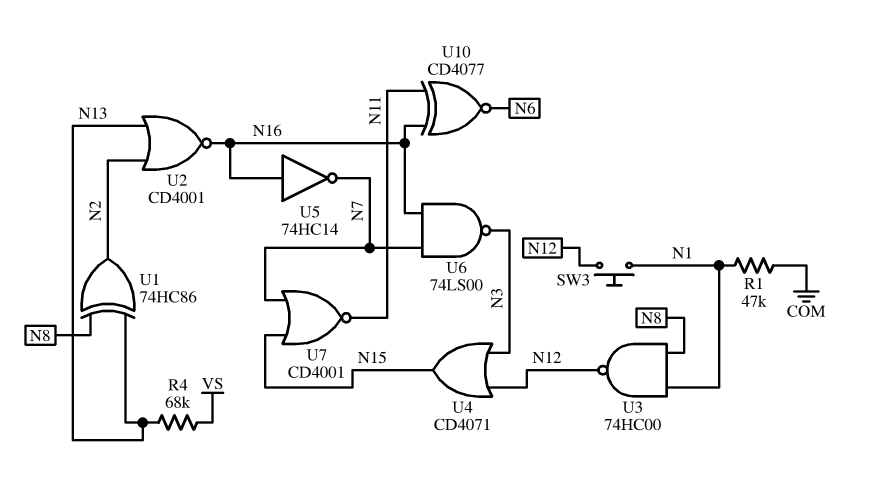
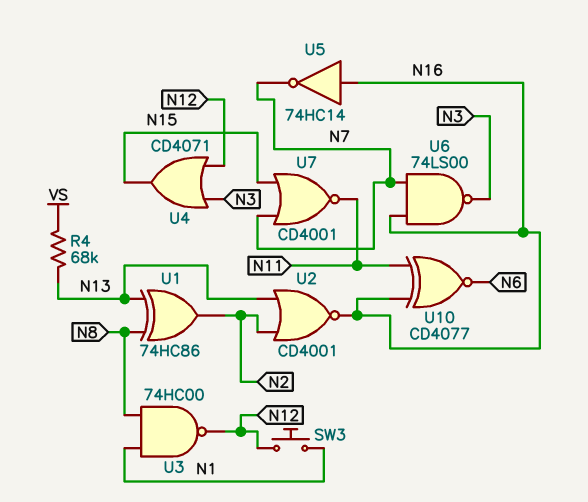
R1: 47k (COM, N1) -> none

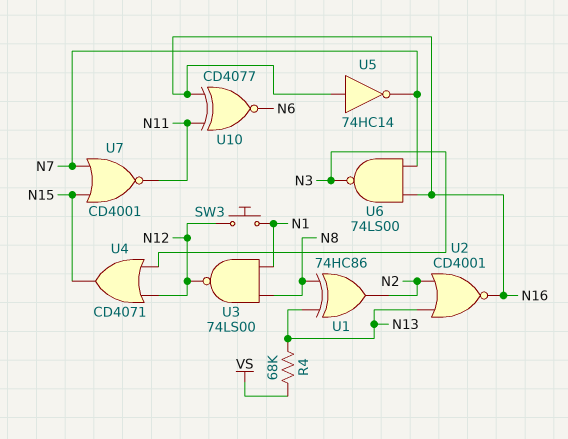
U3: NAND 74HC00 (in N1, in N8, out N12) -> NAND 74LS00 (in N1, in N8, out N12)

